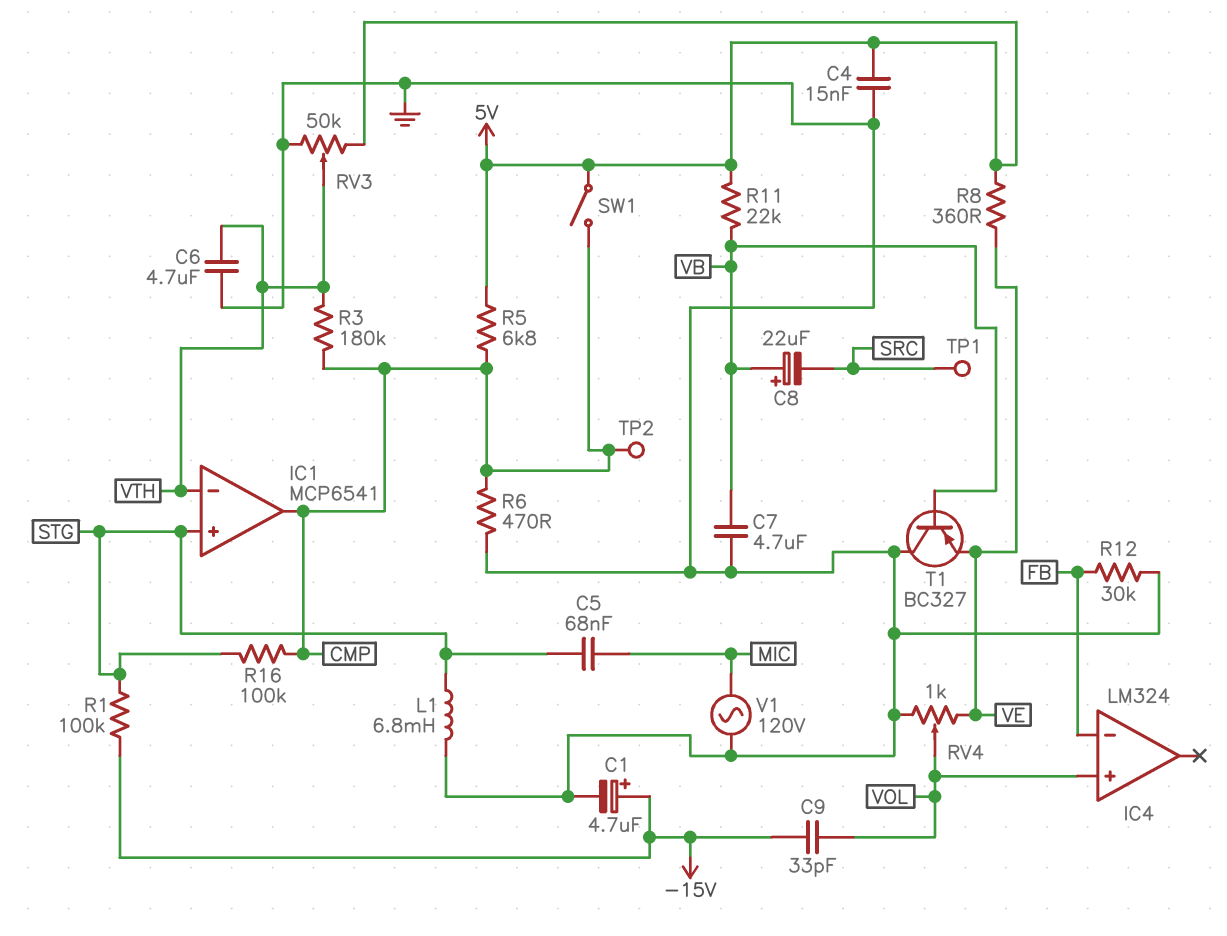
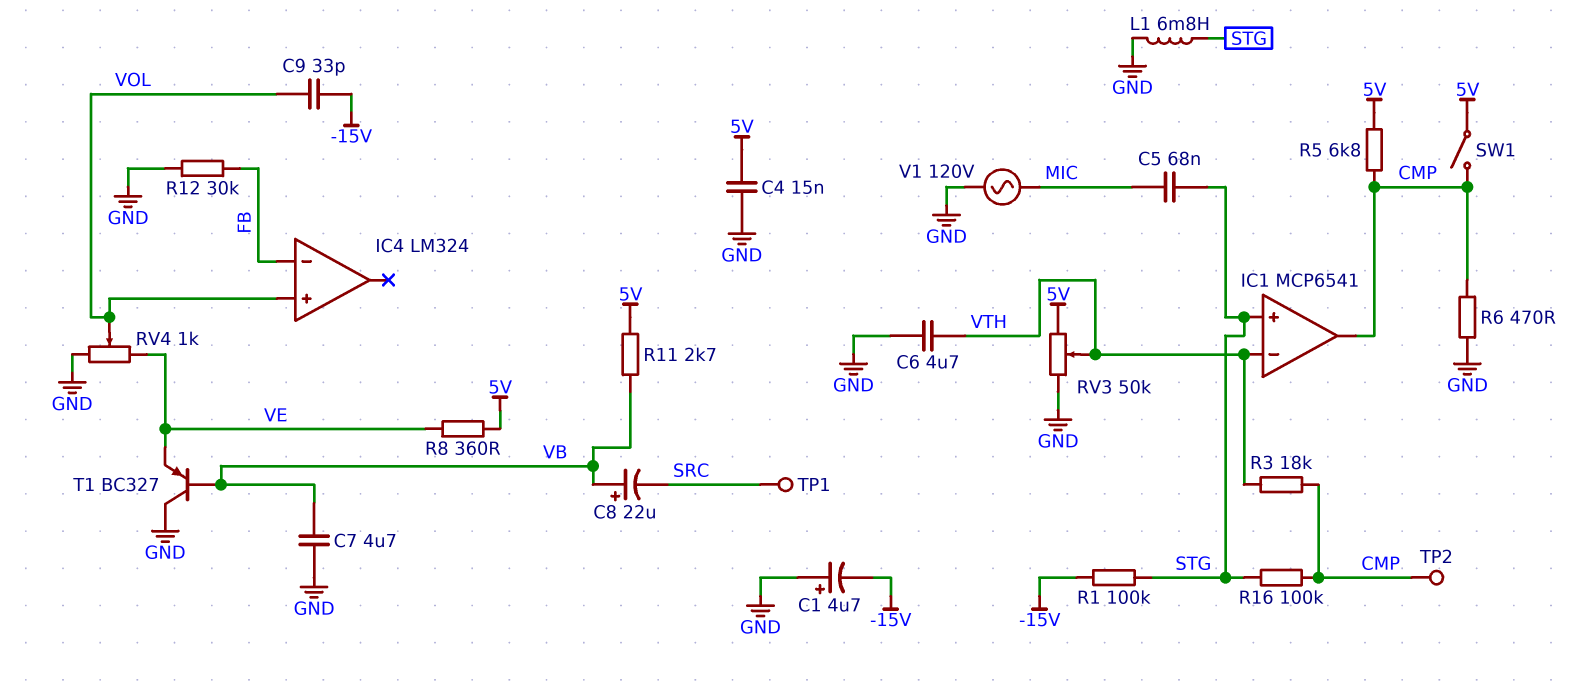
C1: 4.7uF (plus -15V, minus GND) -> 4.7uF (plus GND, minus -15V)
R3: 180k (CMP, VTH) -> 18k (CMP, VTH)
R11: 22k (5V, VB) -> 2.7k (5V, VB)

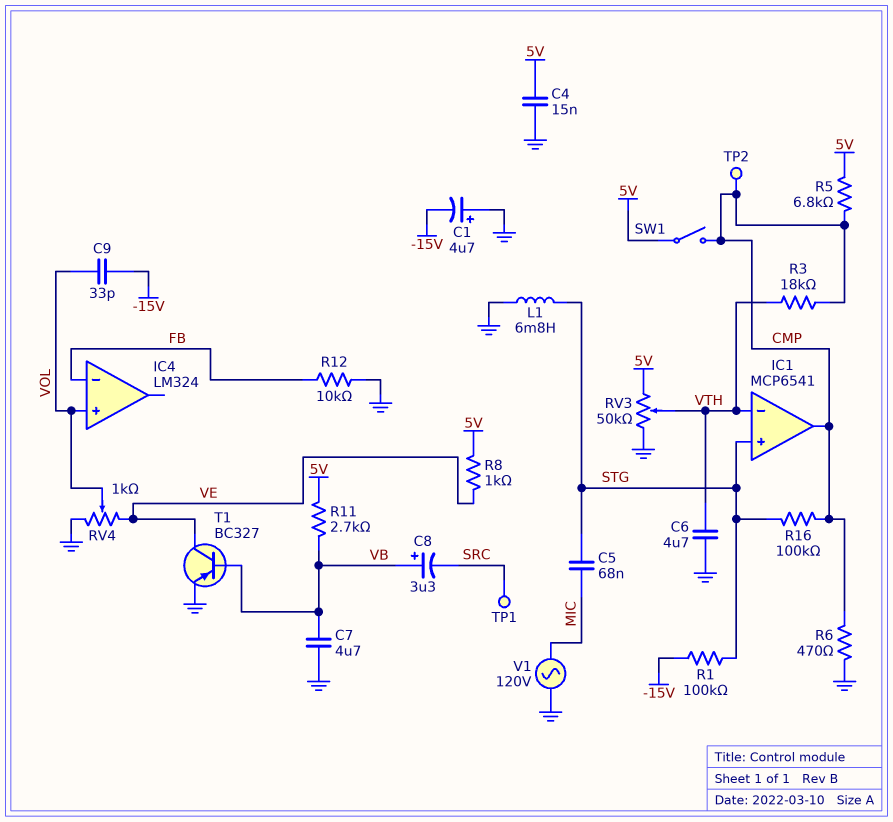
C8: 22uF (plus VB, minus SRC) -> 3.3uF (plus VB, minus SRC)
R8: 360 (5V, VE) -> 1k (5V, VE)
R12: 30k (FB, GND) -> 10k (FB, GND)
T1: PNP BC327 (B VB, C GND, E VE) -> PNP BC327 (B VB, C VE, E GND)

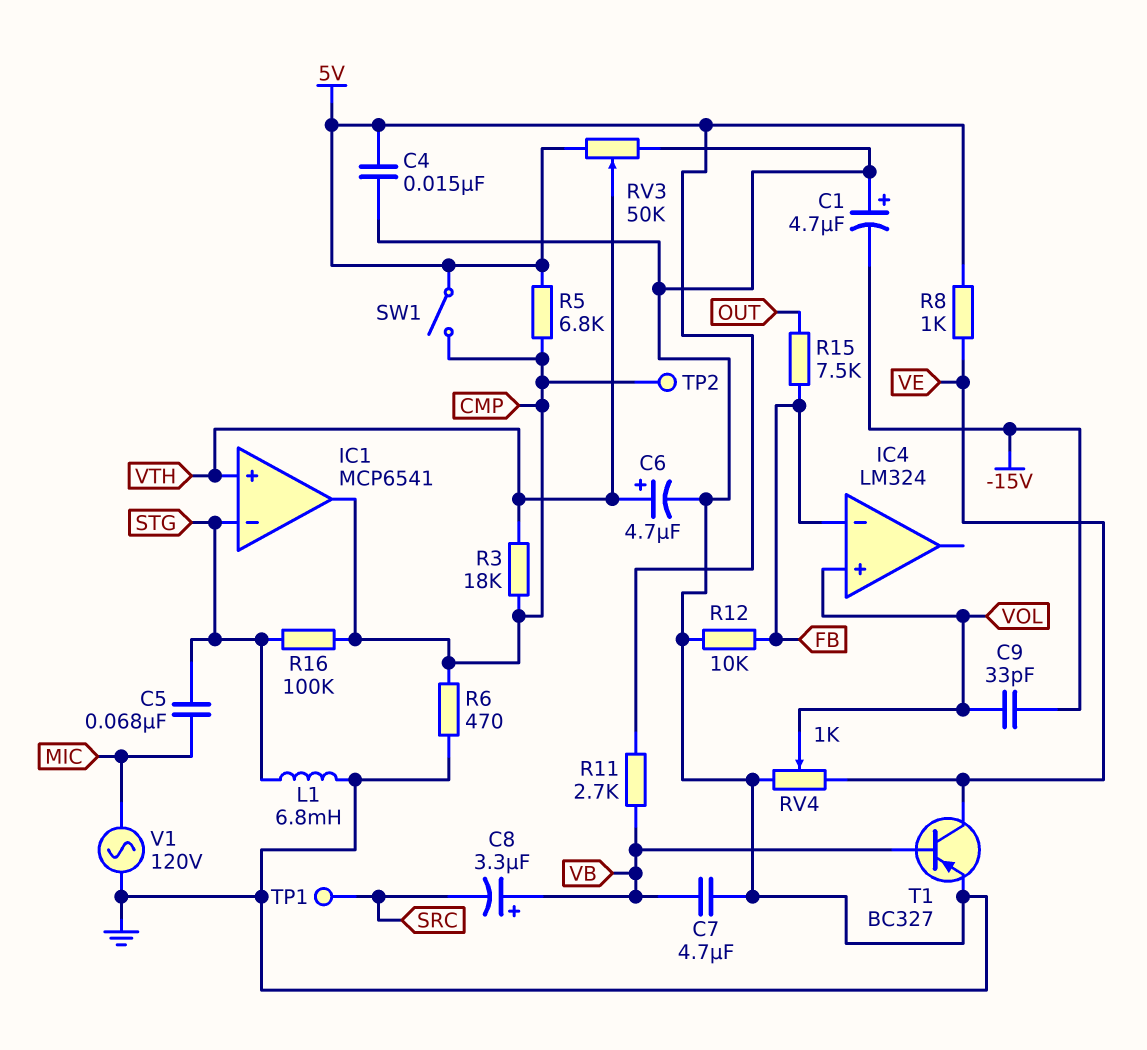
C6: 4.7uF (GND, VTH) -> 4.7uF (plus VTH, minus GND)
IC1 pin in+: STG -> VTH
IC1 pin in-: VTH -> STG
R1: 100k (-15V, STG) -> none
R15: none -> 7.5k (FB, OUT)

